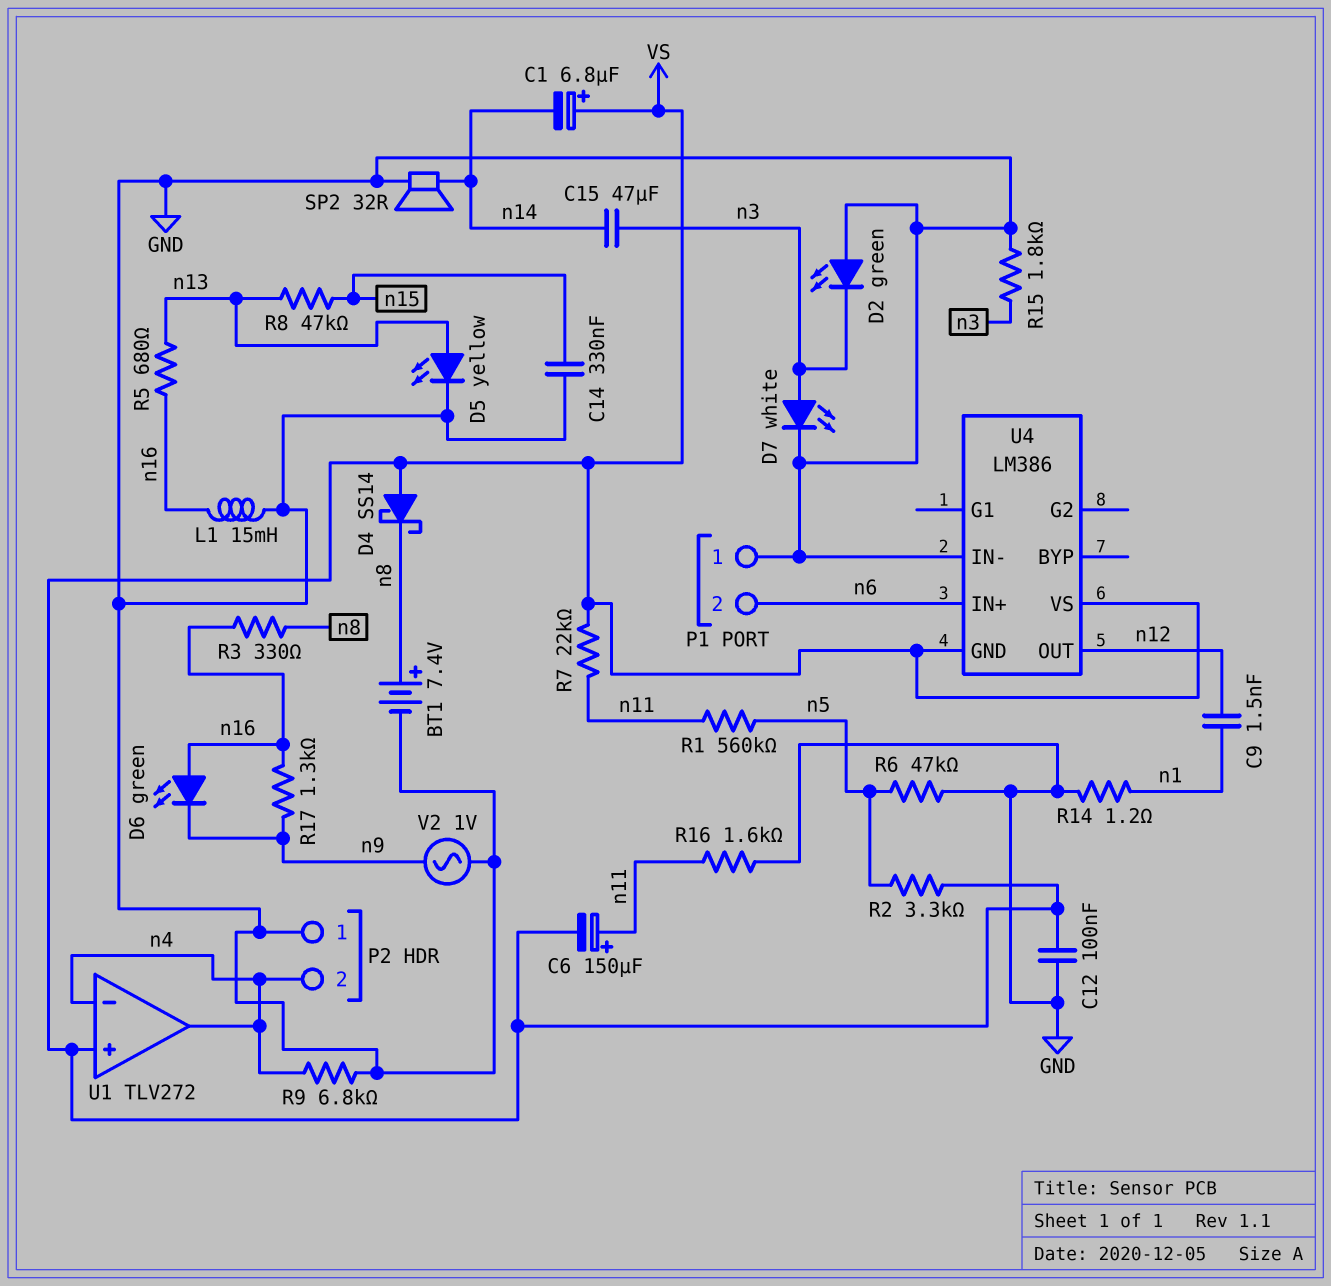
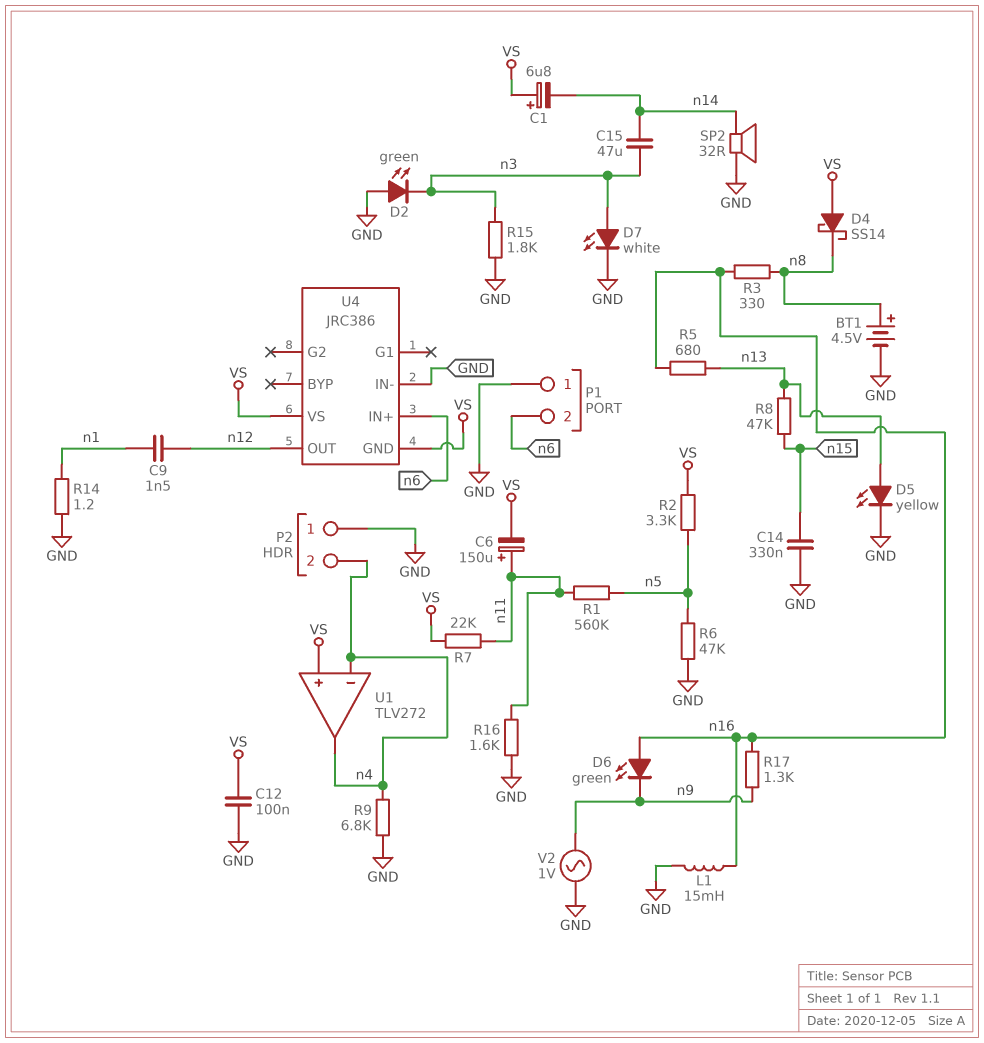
BT1: 7.4V (plus n8, minus GND) -> 4.5V (plus n8, minus GND)
U4: LM386 -> JRC386

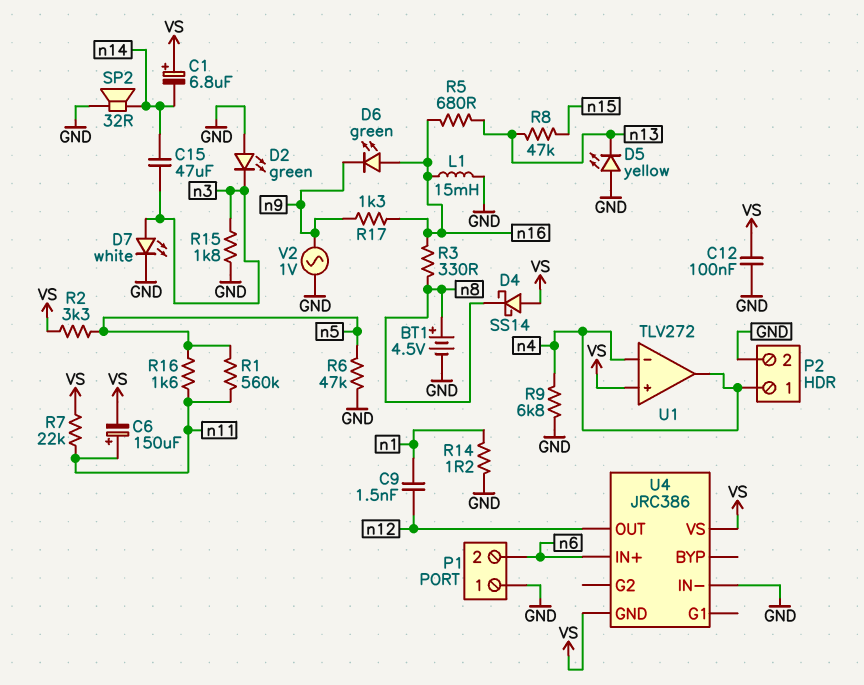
C14: 330nF (GND, n15) -> none
D5: LED yellow (A n13, K GND) -> LED yellow (A GND, K n13)
P2 pin 1: GND -> n4
P2 pin 2: n4 -> GND
R16: 1.6k (GND, n11) -> 1.6k (n5, n11)

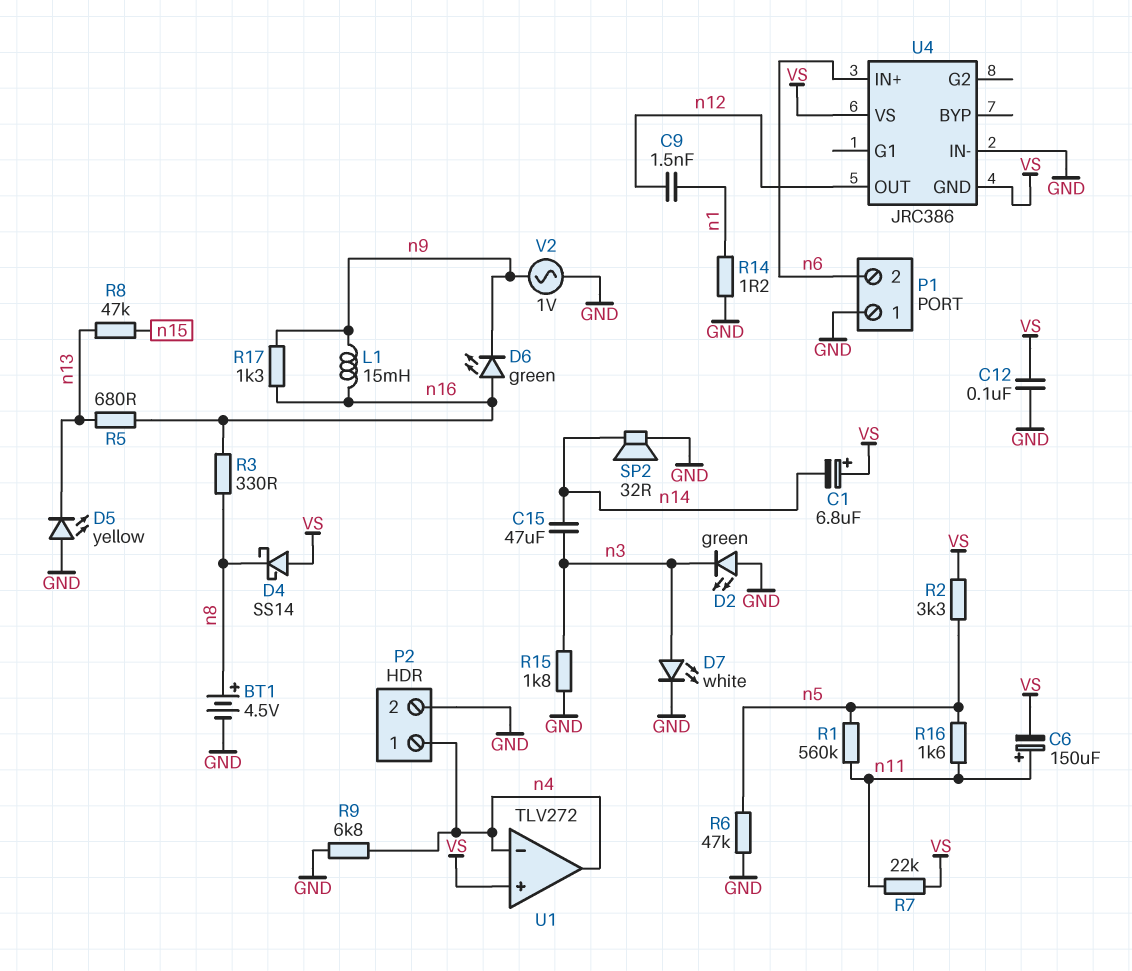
L1: 15mH (GND, n16) -> 15mH (n9, n16)

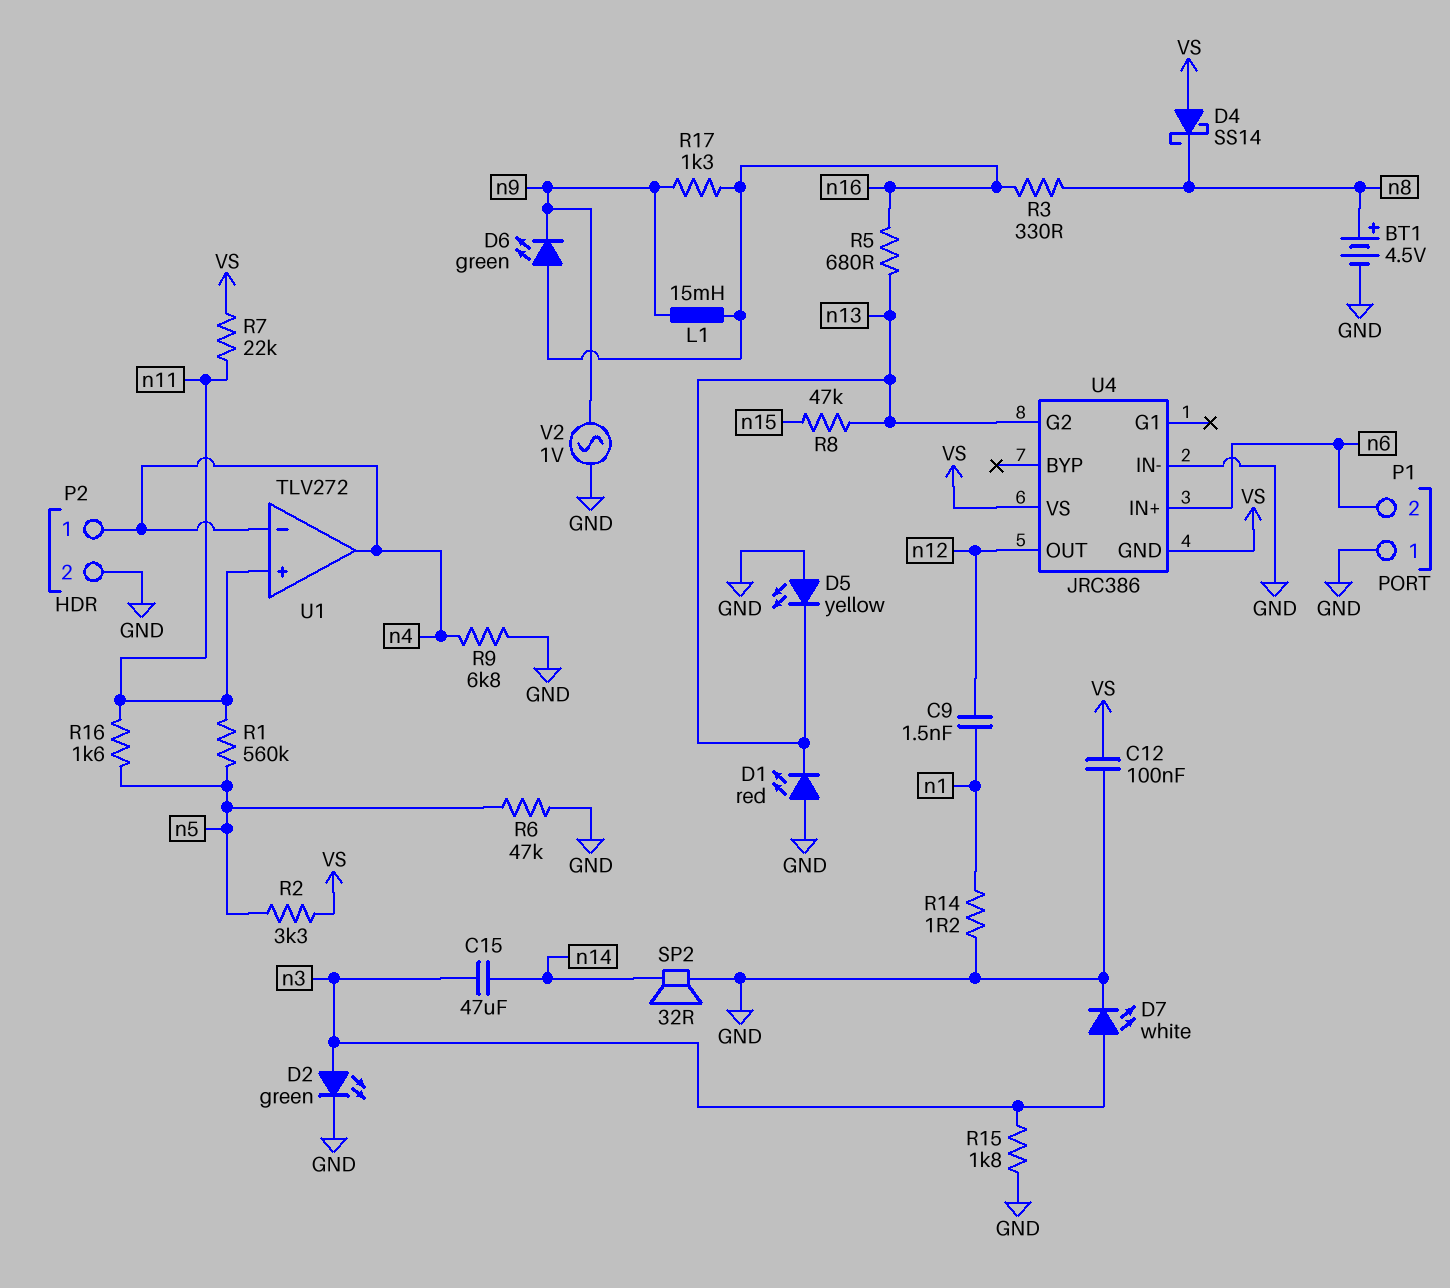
C1: 6.8uF (plus VS, minus n14) -> none
C6: 150uF (plus n11, minus VS) -> none
D1: none -> LED red (A GND, K n13)
D2: LED green (A GND, K n3) -> LED green (A n3, K GND)
U1 pin in+: VS -> n11
U4 pin G2: none -> n13

